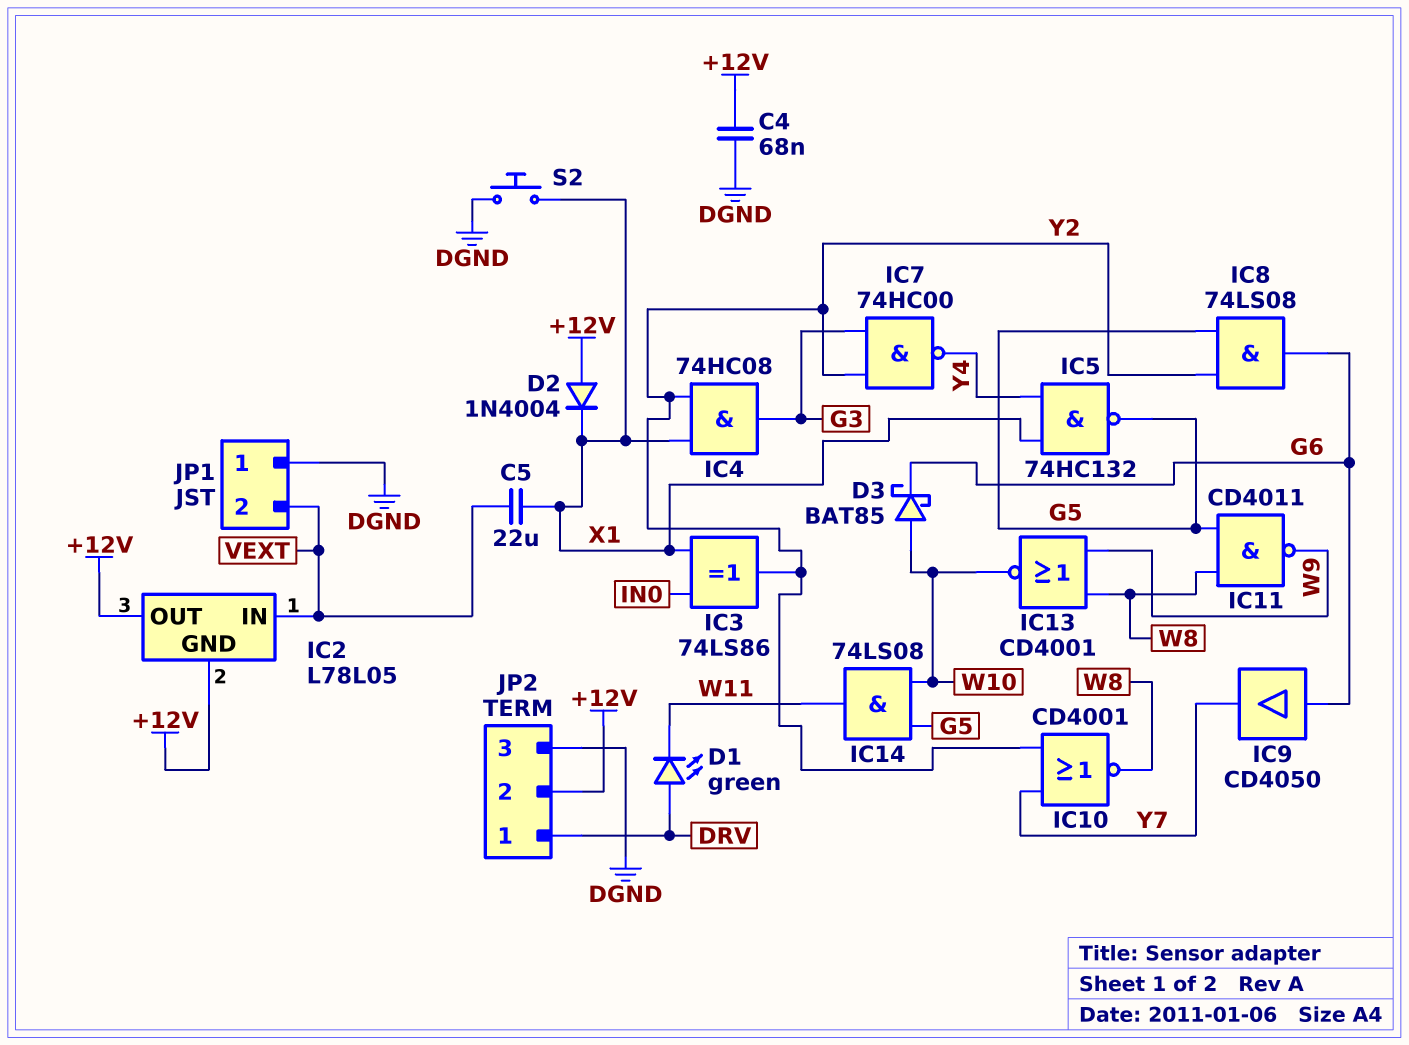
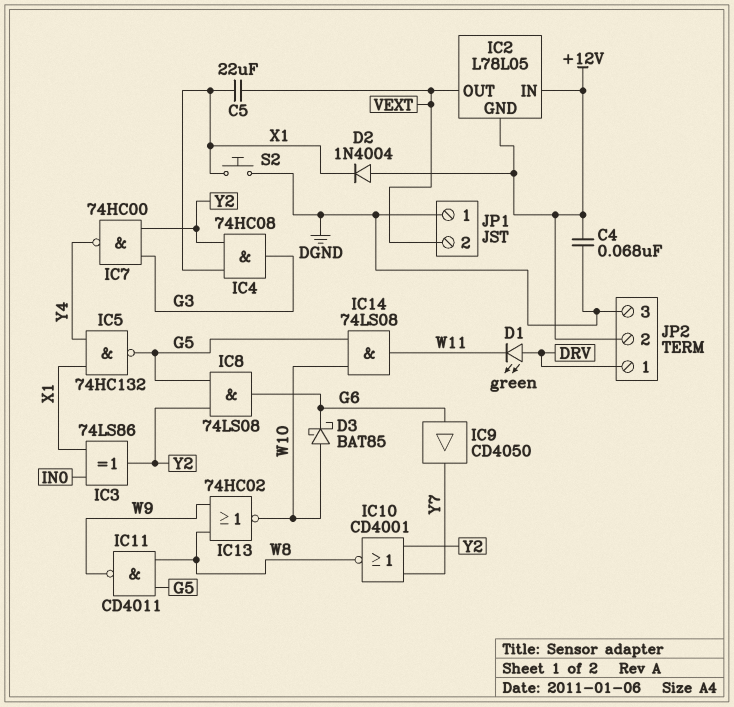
IC2 pin IN: VEXT -> +12V
IC2 pin OUT: +12V -> VEXT
IC13: NOR CD4001 (in W8, in W9, out W10) -> NOR 74HC02 (in W8, in W9, out W10)

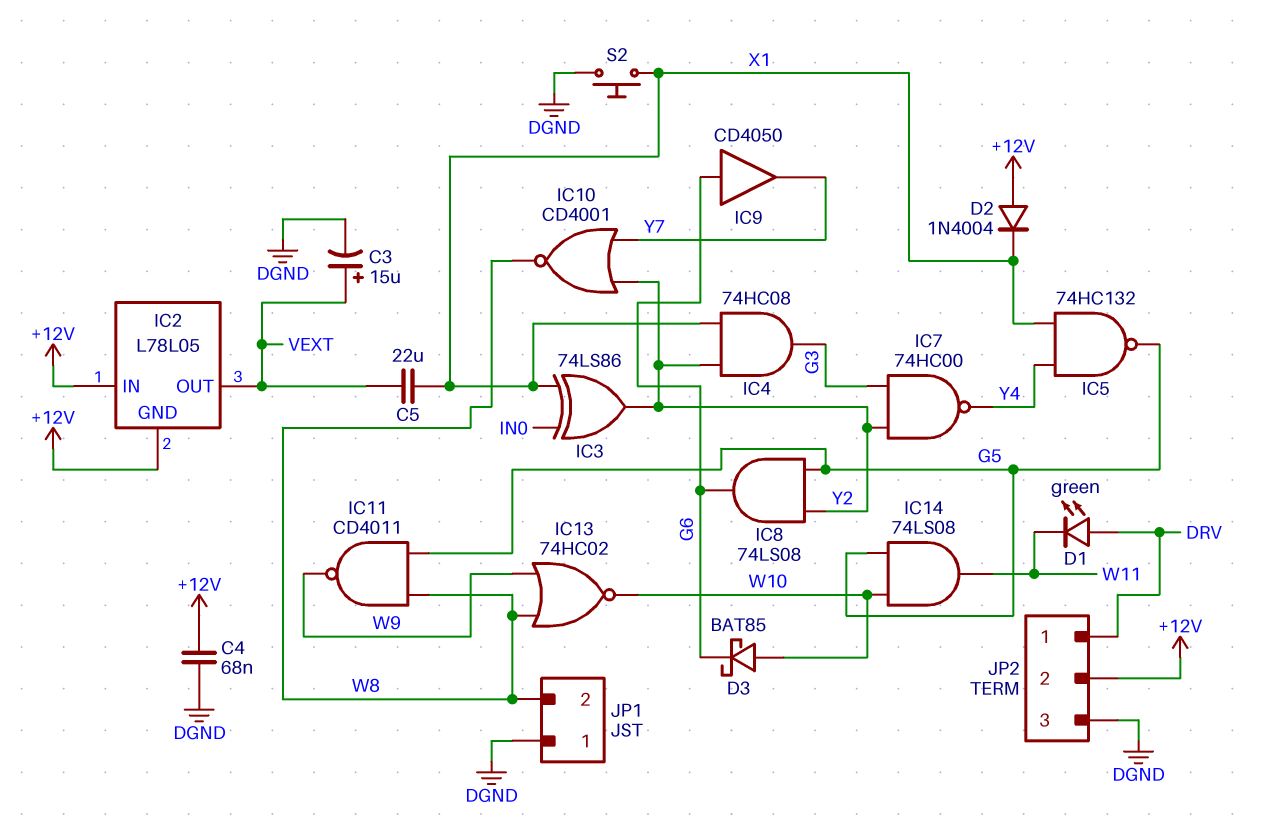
C3: none -> 15uF (plus VEXT, minus DGND)
JP1 pin 2: VEXT -> W8

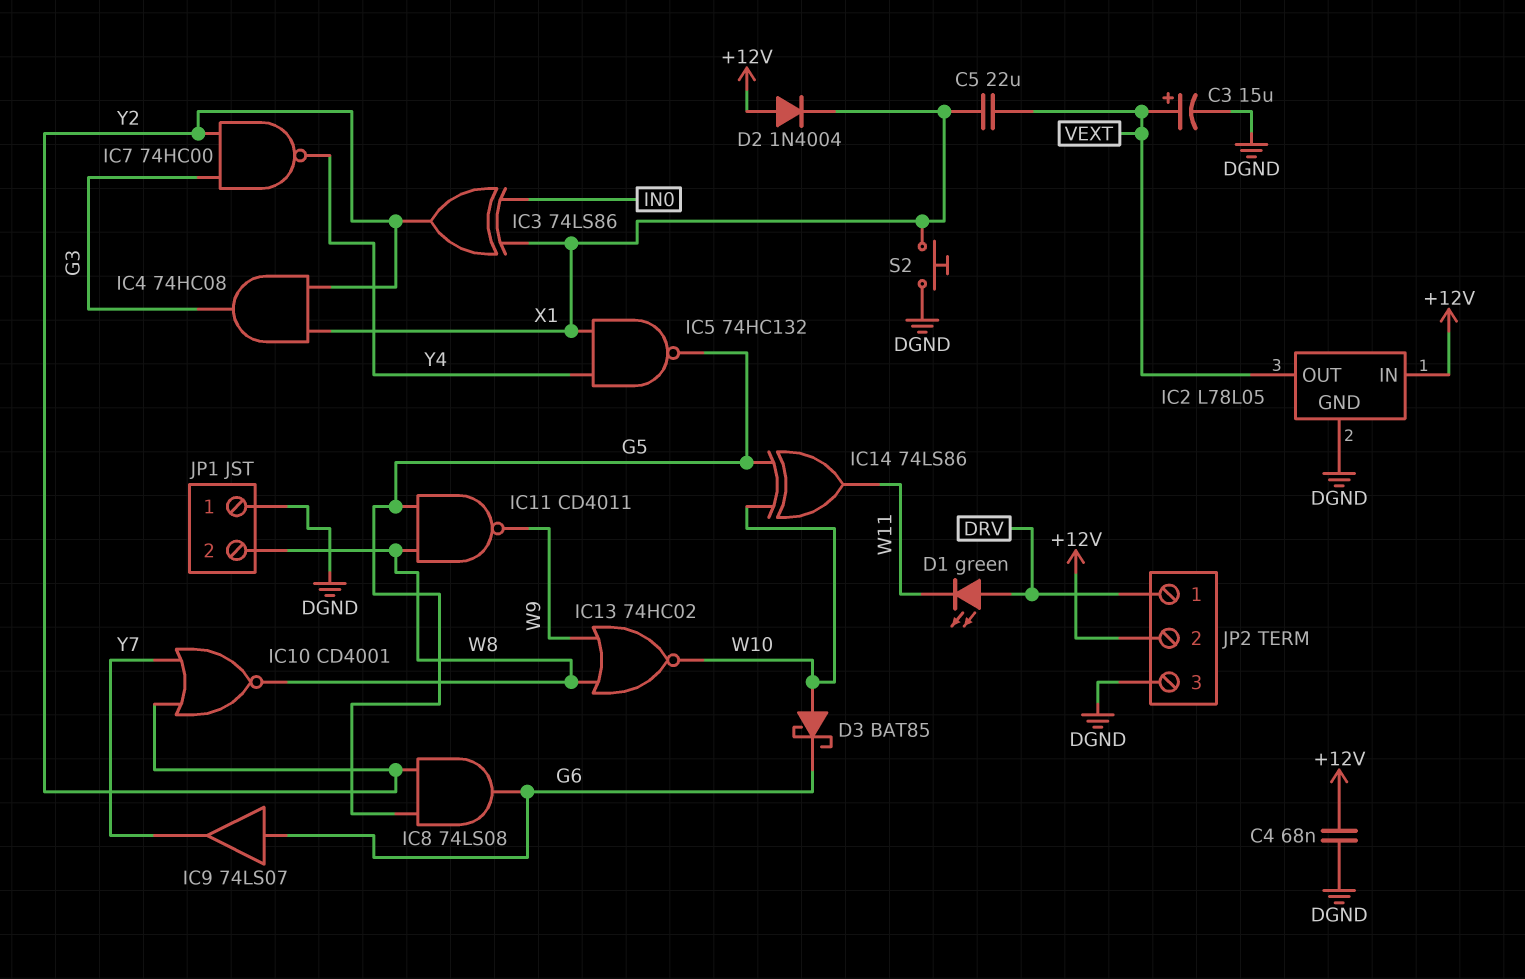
IC2 pin GND: +12V -> DGND
IC9: buffer CD4050 (in G6, out Y7) -> buffer 74LS07 (in G6, out Y7)
IC14: AND 74LS08 (in G5, in W10, out W11) -> XOR 74LS86 (in G5, in W10, out W11)

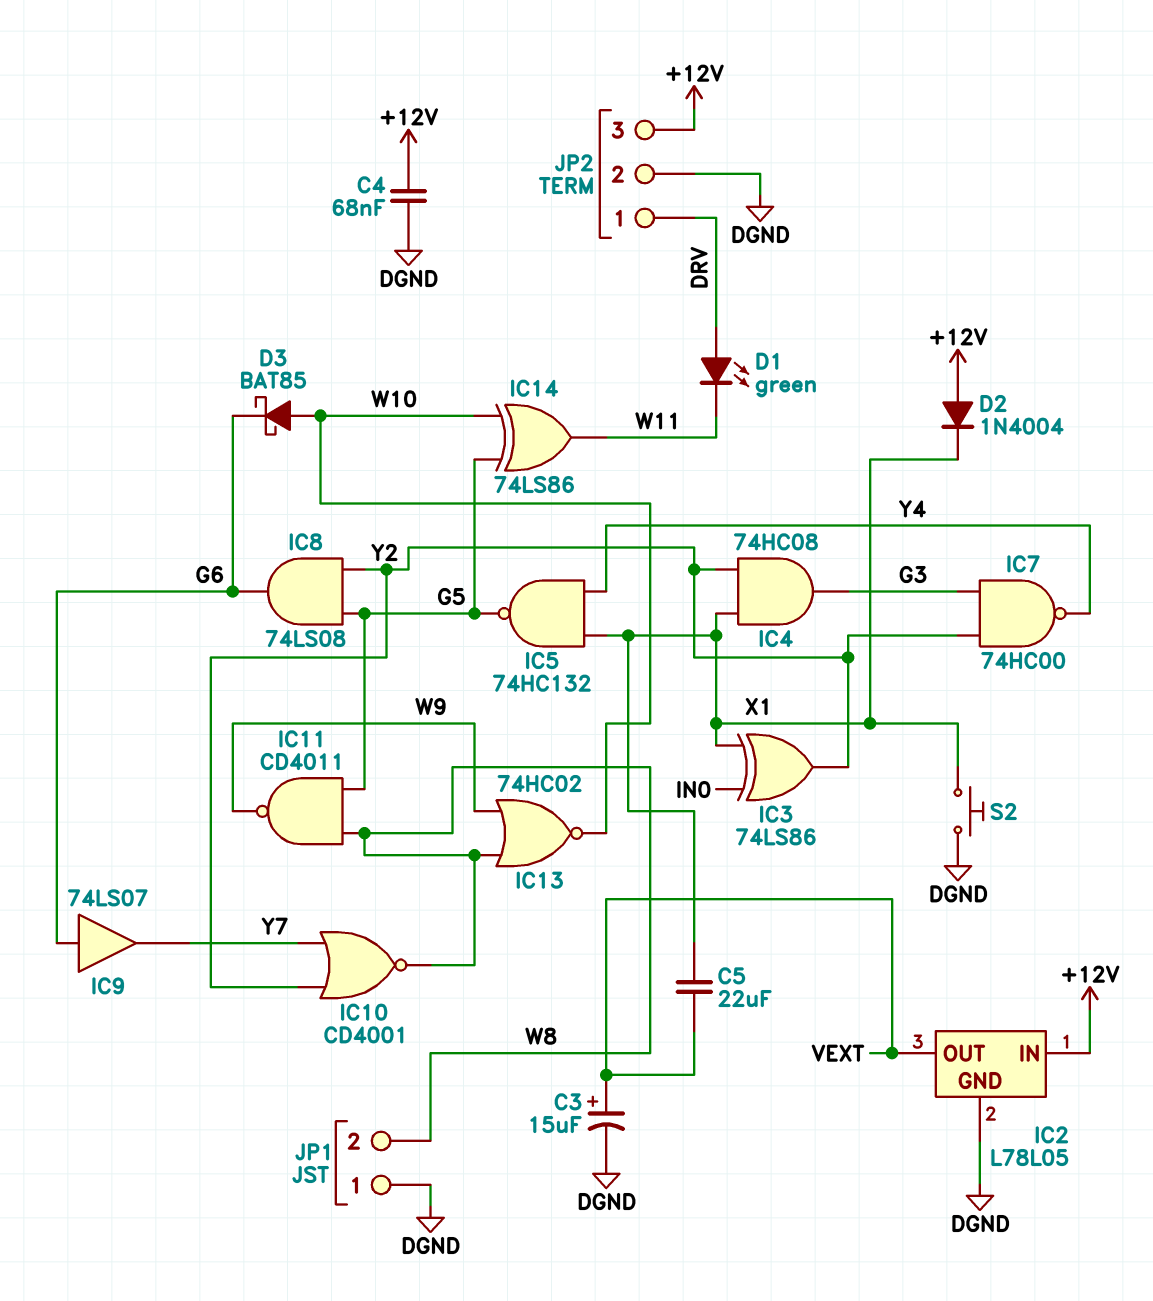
JP2 pin 2: +12V -> DGND
JP2 pin 3: DGND -> +12V

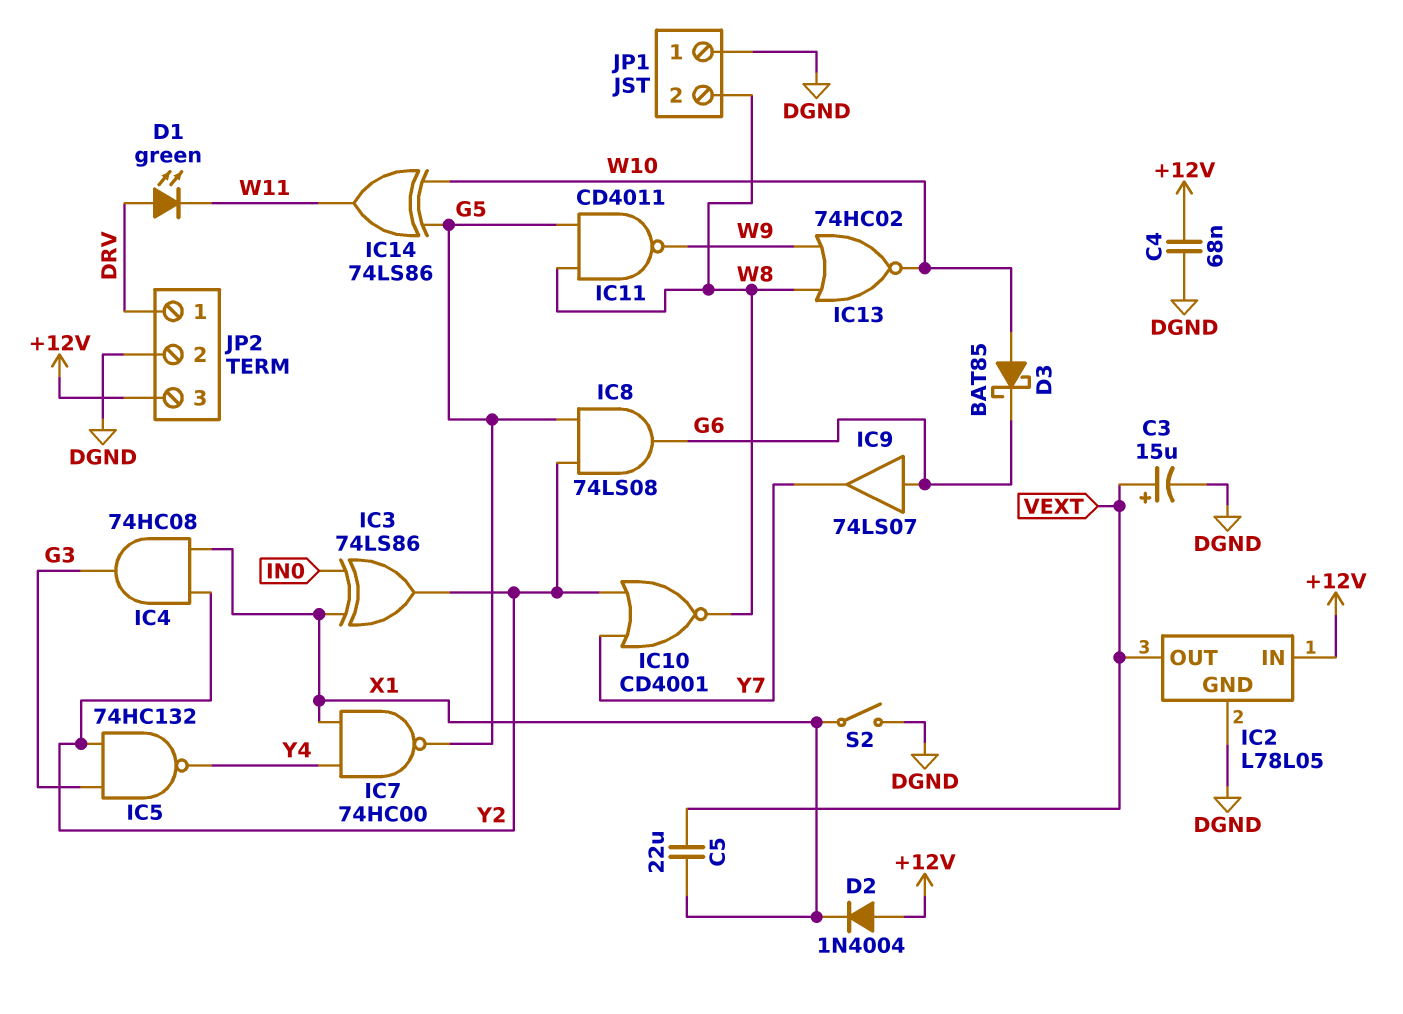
IC5: NAND 74HC132 (in X1, in Y4, out G5) -> NAND 74HC132 (in G3, in Y2, out Y4)
IC7: NAND 74HC00 (in G3, in Y2, out Y4) -> NAND 74HC00 (in X1, in Y4, out G5)
S2: button (DGND, X1) -> switch (DGND, X1)

